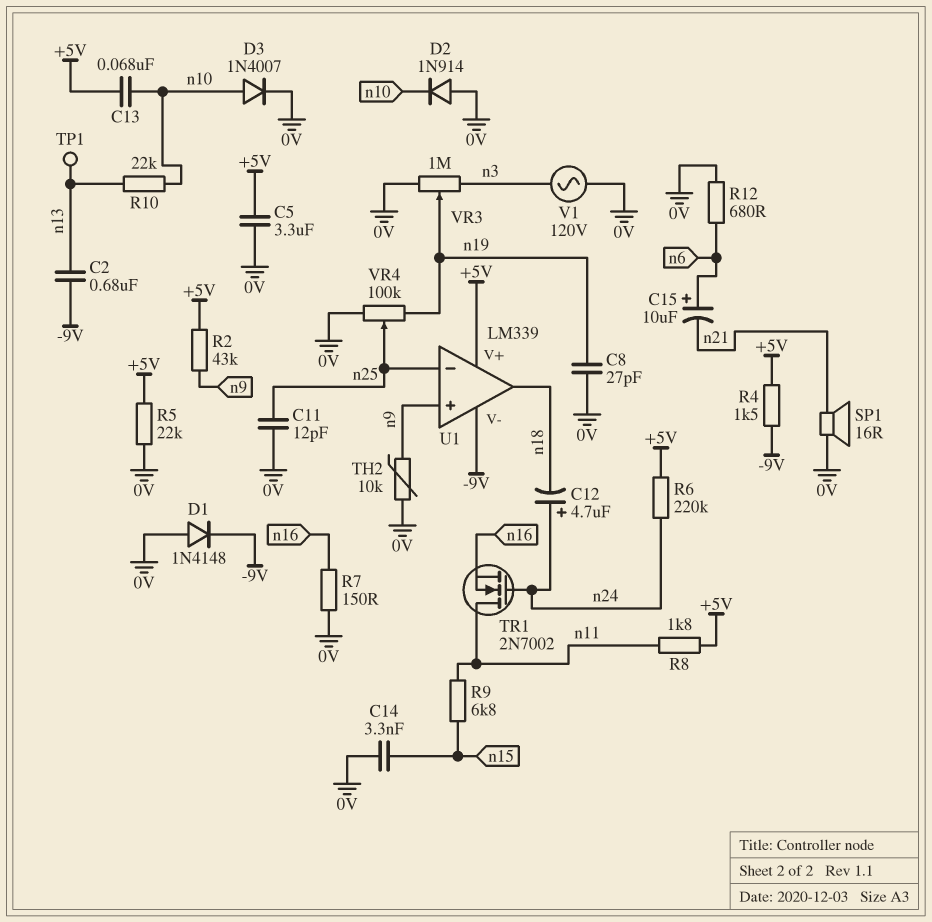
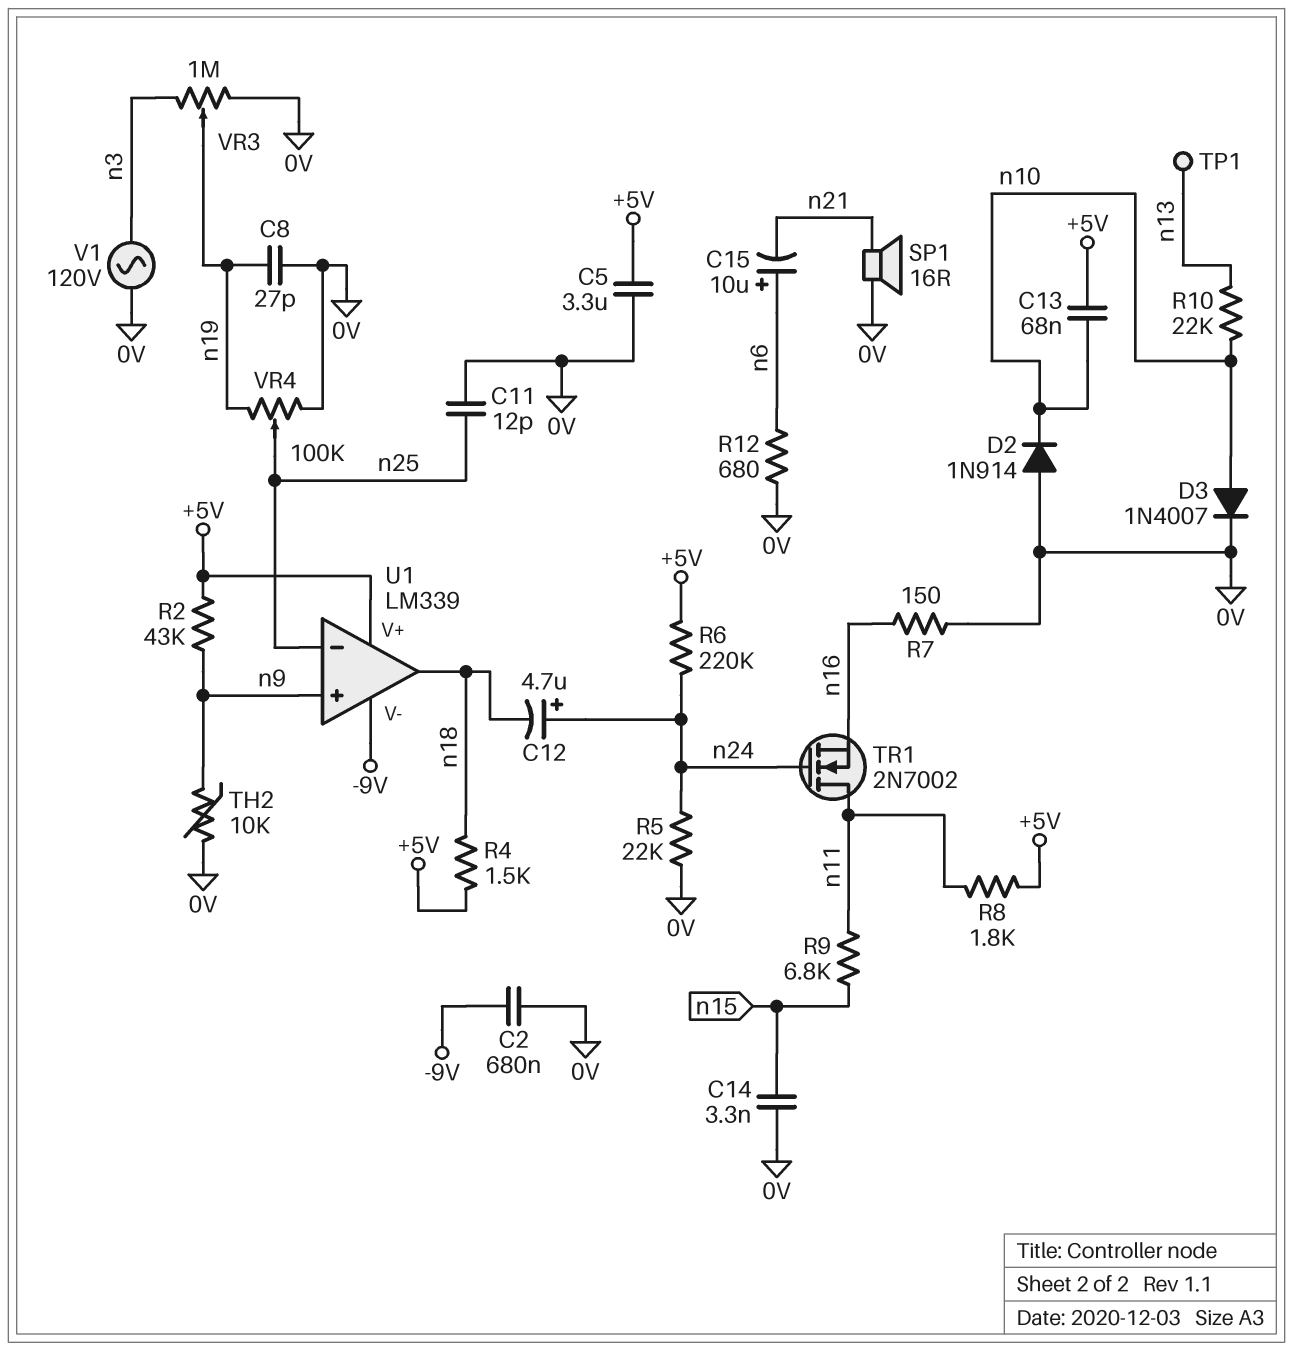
C2: 680nF (-9V, n13) -> 680nF (-9V, 0V)
D1: diode 1N4148 (A 0V, K -9V) -> none
R4: 1.5k (+5V, -9V) -> 1.5k (+5V, n18)
R5: 22k (+5V, 0V) -> 22k (0V, n24)

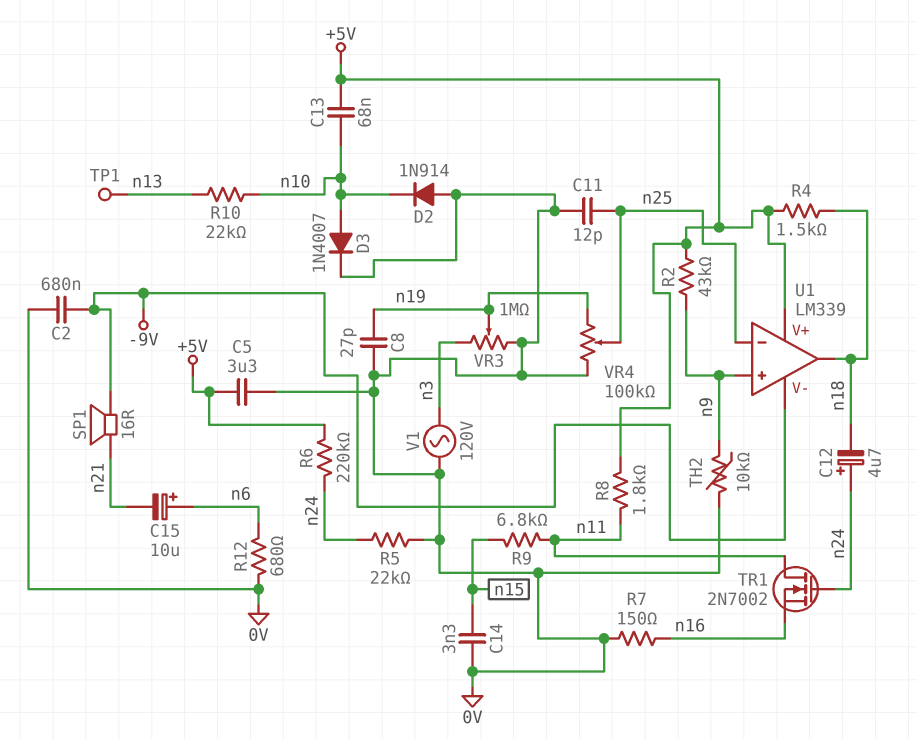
SP1: speaker 16R (0V, n21) -> speaker 16R (-9V, n21)

